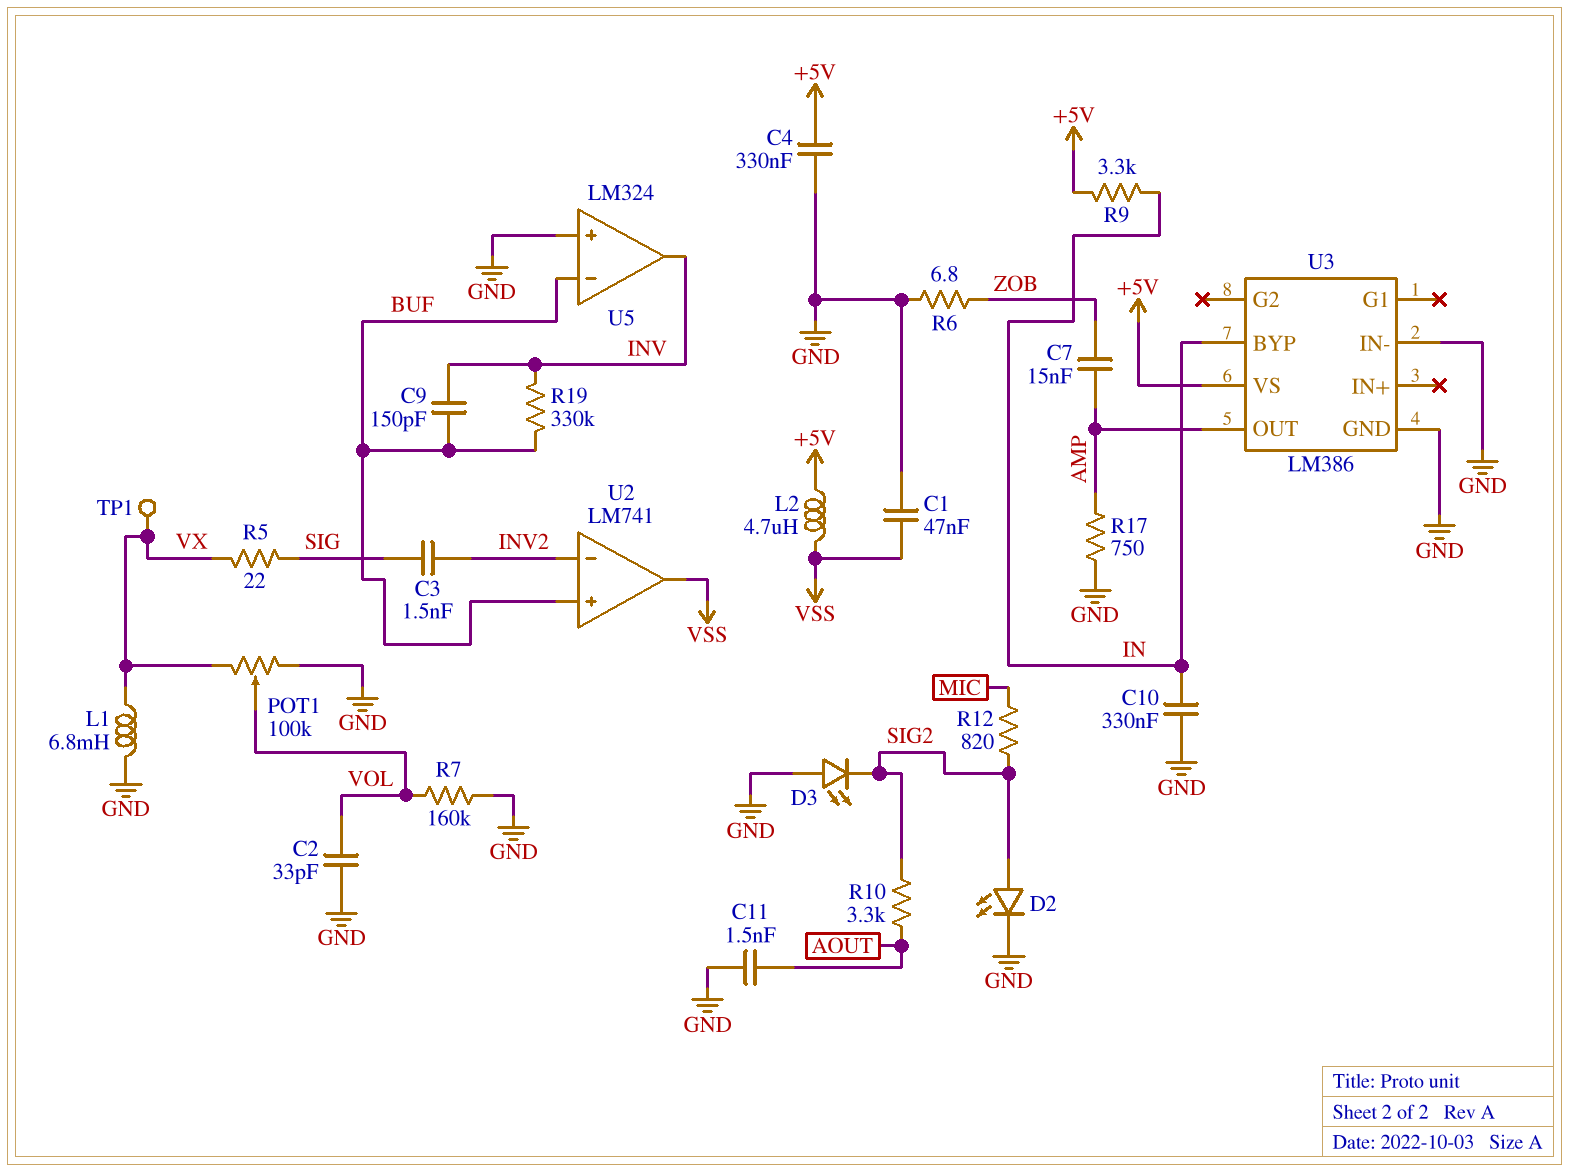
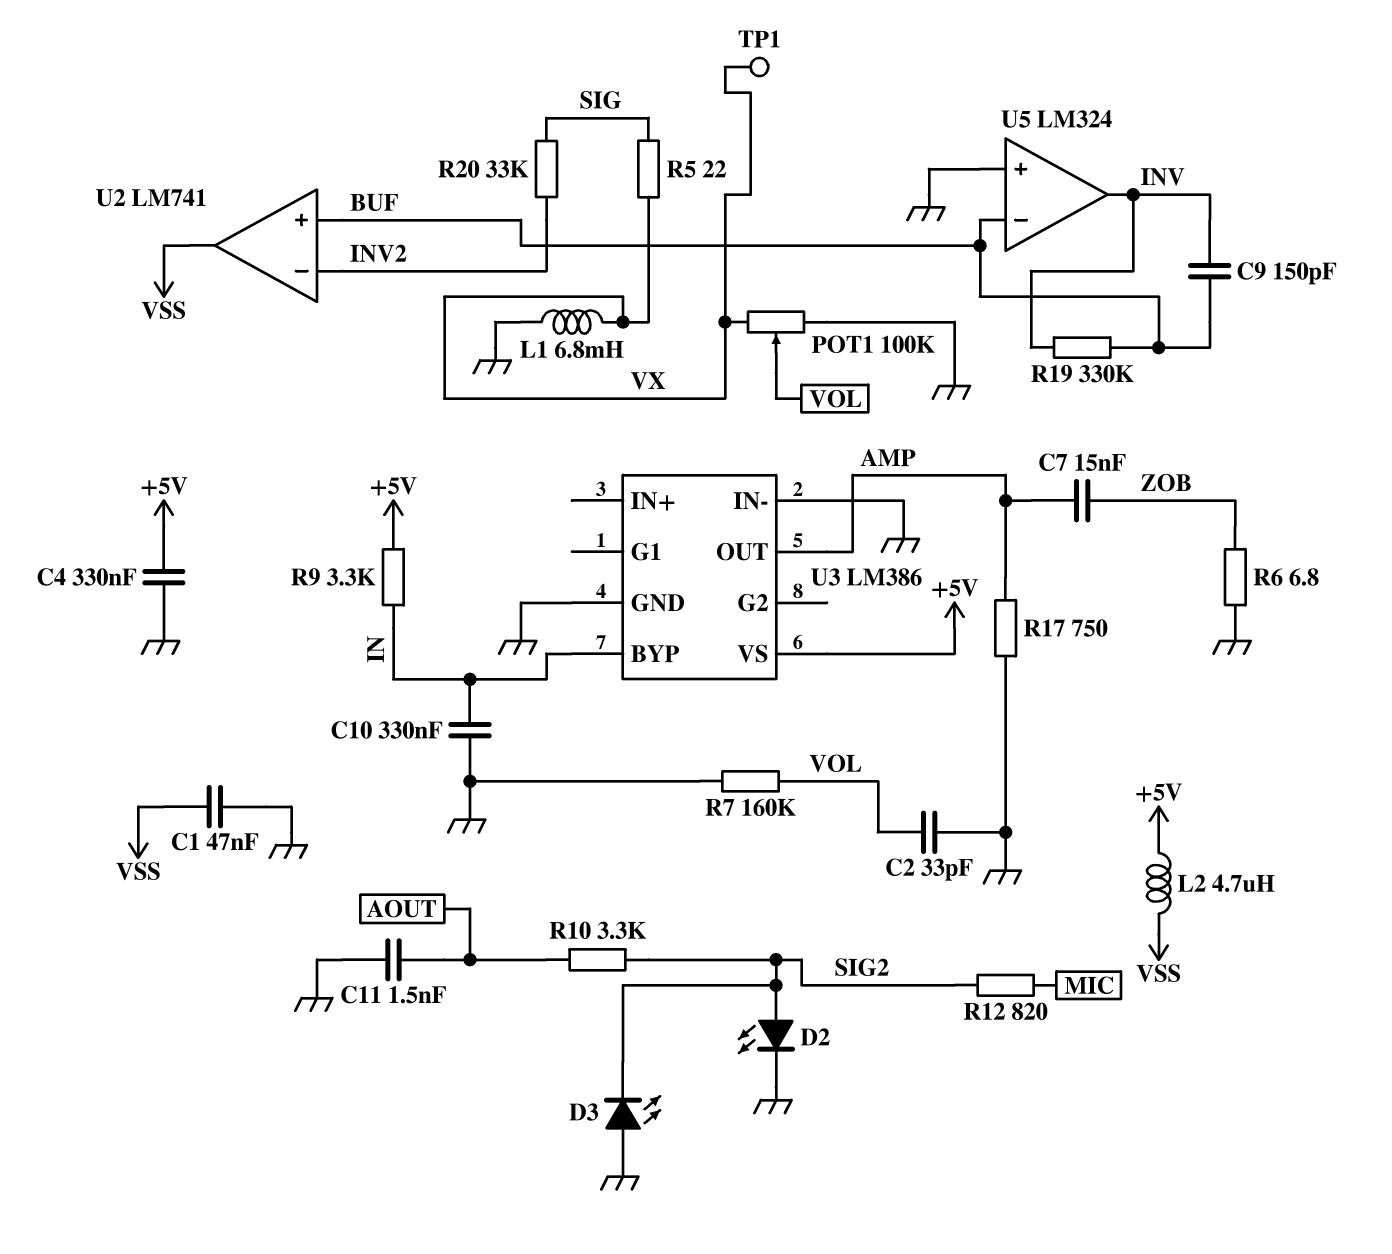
C3: 1.5nF (INV2, SIG) -> none
R20: none -> 33k (INV2, SIG)

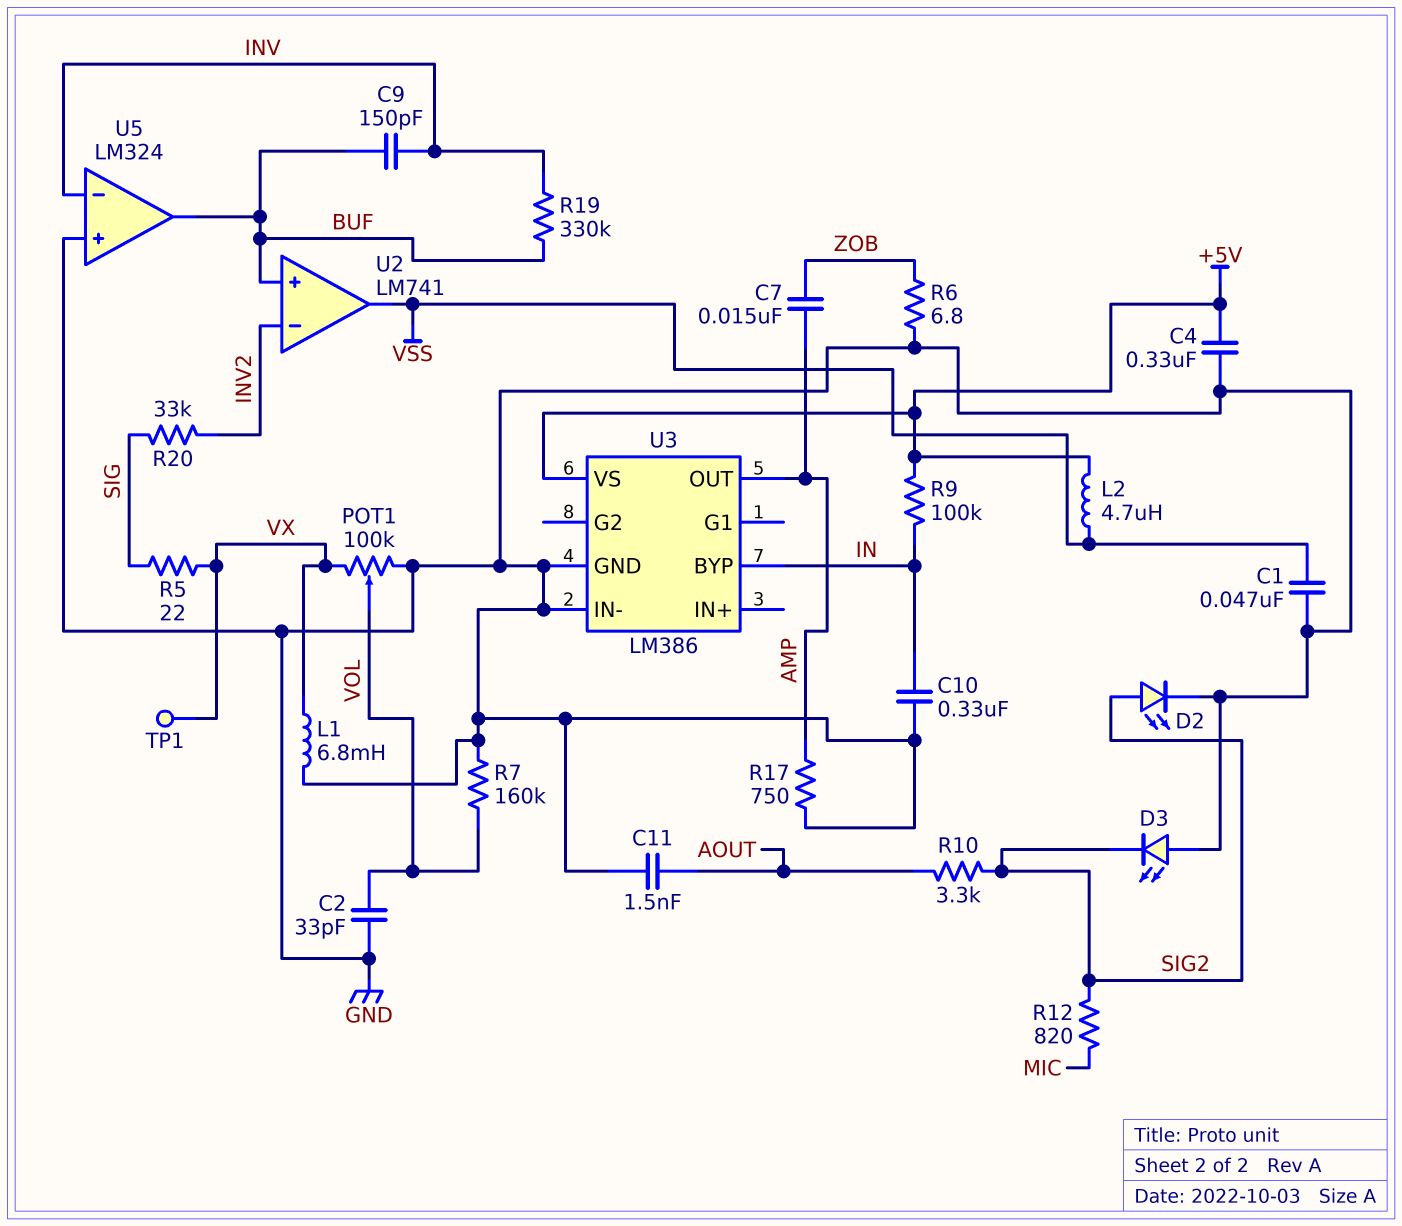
R9: 3.3k (+5V, IN) -> 100k (+5V, IN)
U5 pin in-: BUF -> INV
U5 pin out: INV -> BUF

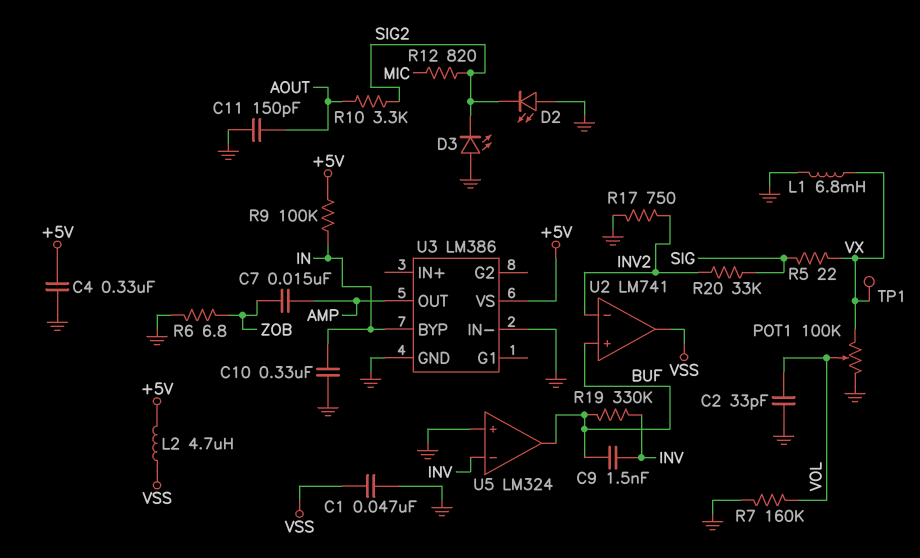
C9: 150pF (BUF, INV) -> 1.5nF (BUF, INV)
C11: 1.5nF (AOUT, GND) -> 150pF (AOUT, GND)
D2: LED (A SIG2, K GND) -> LED (A GND, K SIG2)
R17: 750 (AMP, GND) -> 750 (GND, INV2)

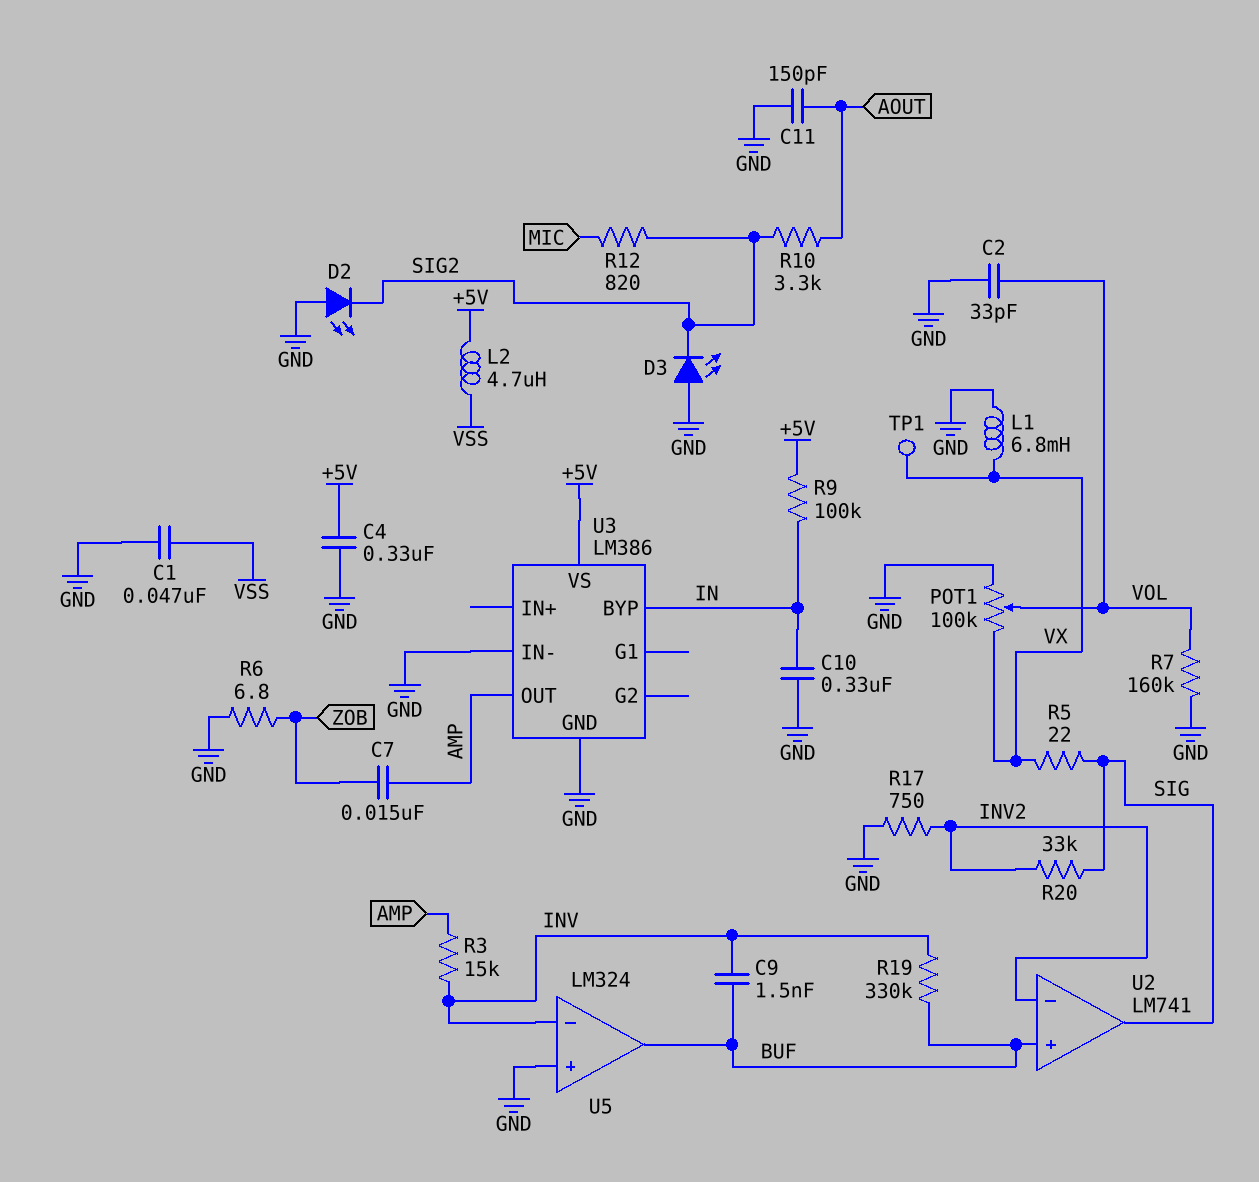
R3: none -> 15k (AMP, INV)
U2 pin out: VSS -> SIG

